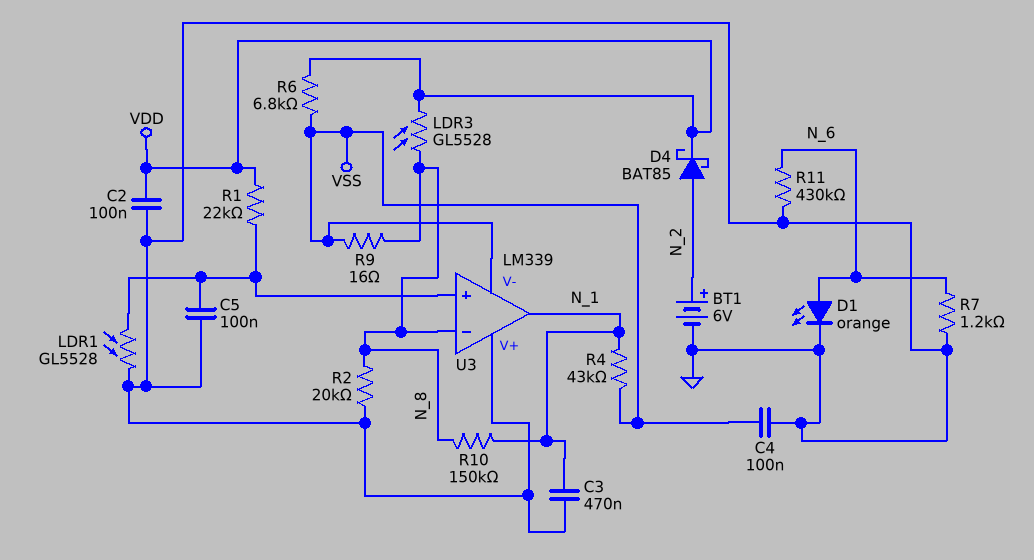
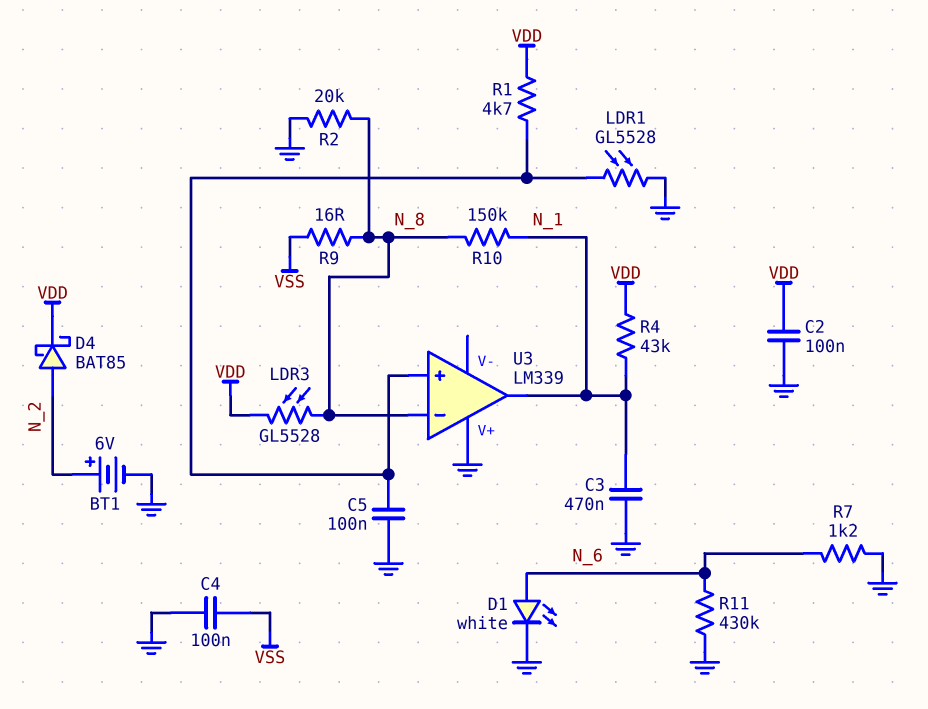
D1: LED orange (A N_6, K GND) -> LED white (A N_6, K GND)
R1: 22k (U3/in+, VDD) -> 4.7k (U3/in+, VDD)
R4: 43k (N_1, VSS) -> 43k (N_1, VDD)
R6: 6.8k (VDD, VSS) -> none
U3 pin V-: VSS -> none

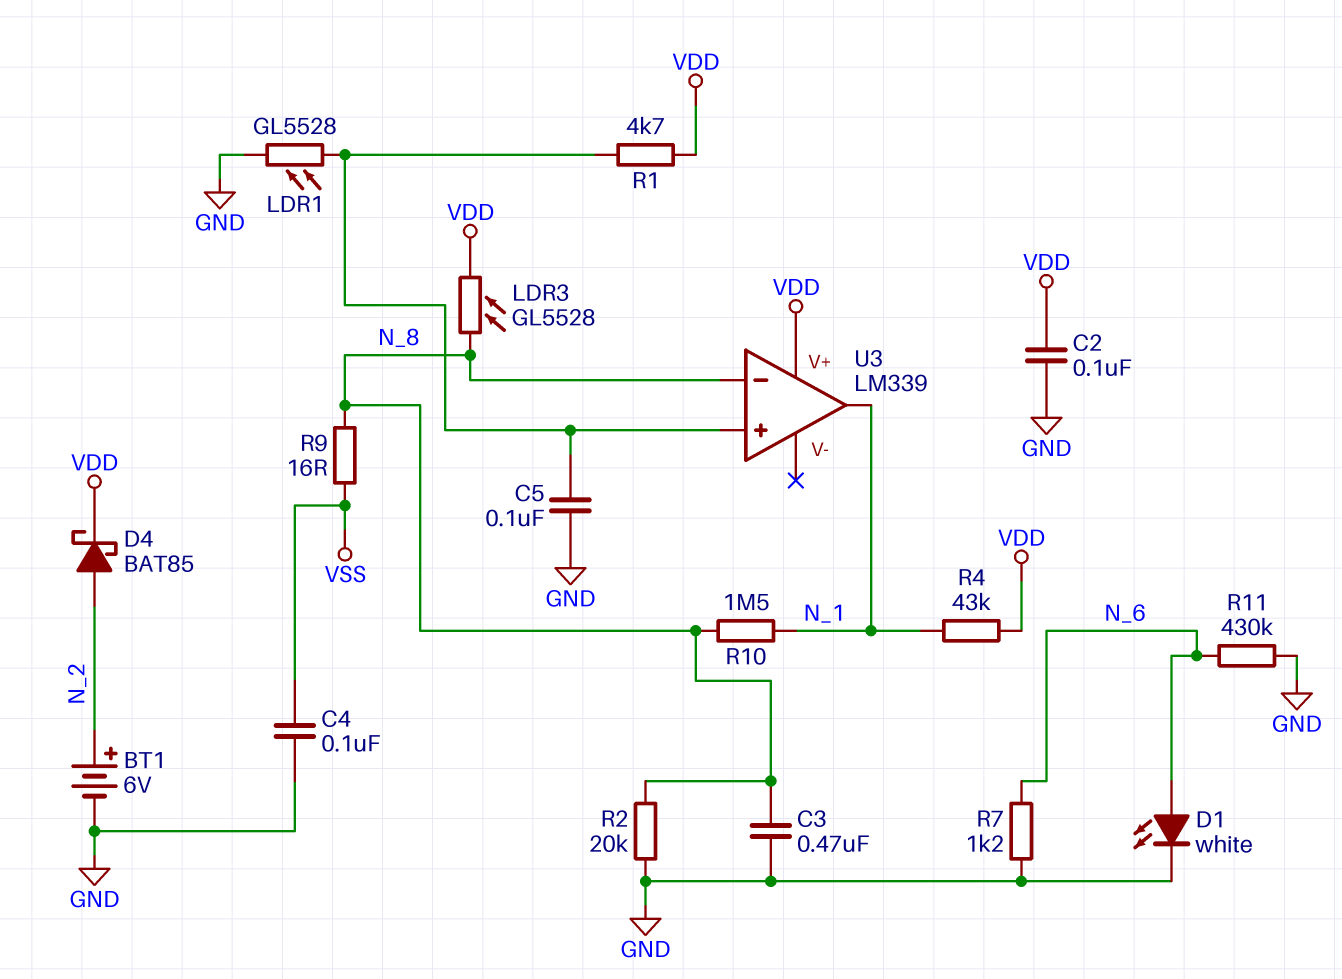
C3: 470nF (GND, N_1) -> 470nF (GND, N_8)
R10: 150k (N_1, N_8) -> 1.5M (N_1, N_8)
U3 pin V+: GND -> VDD

